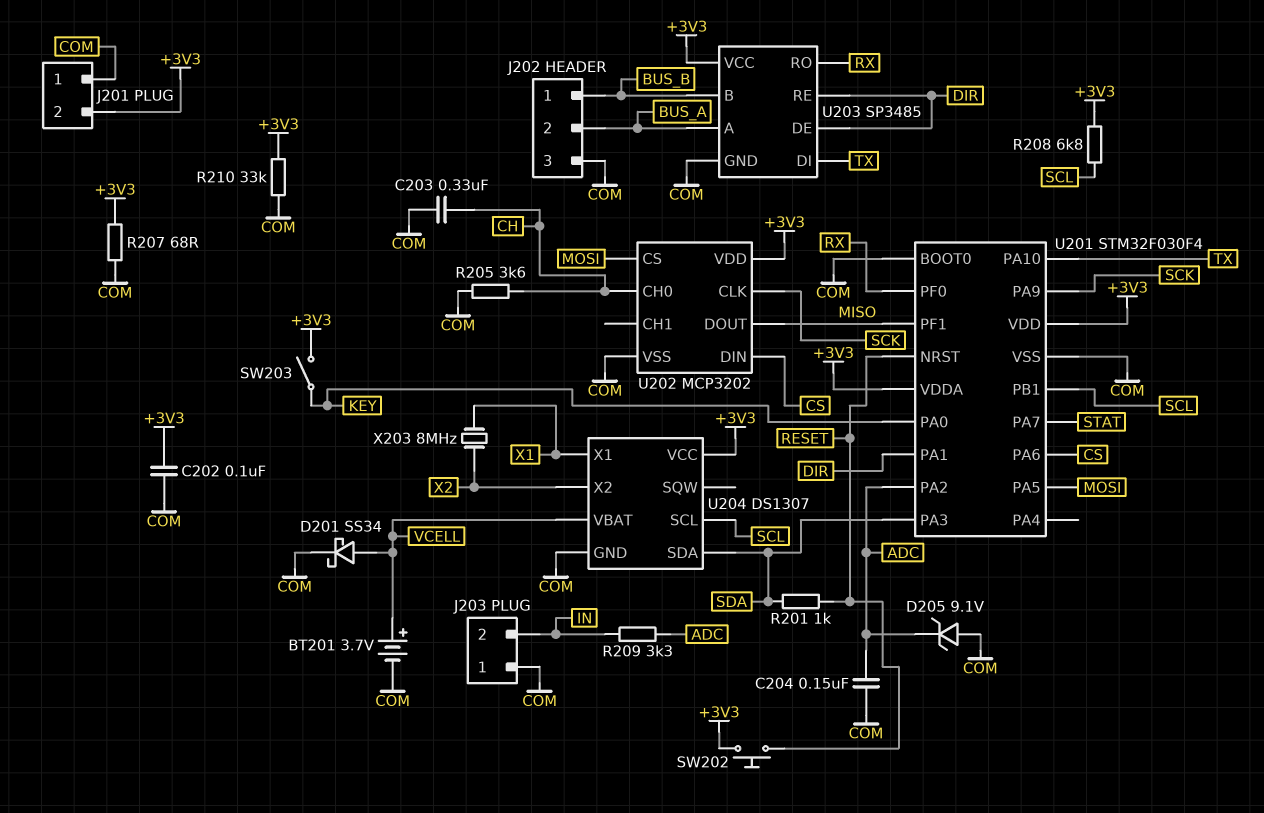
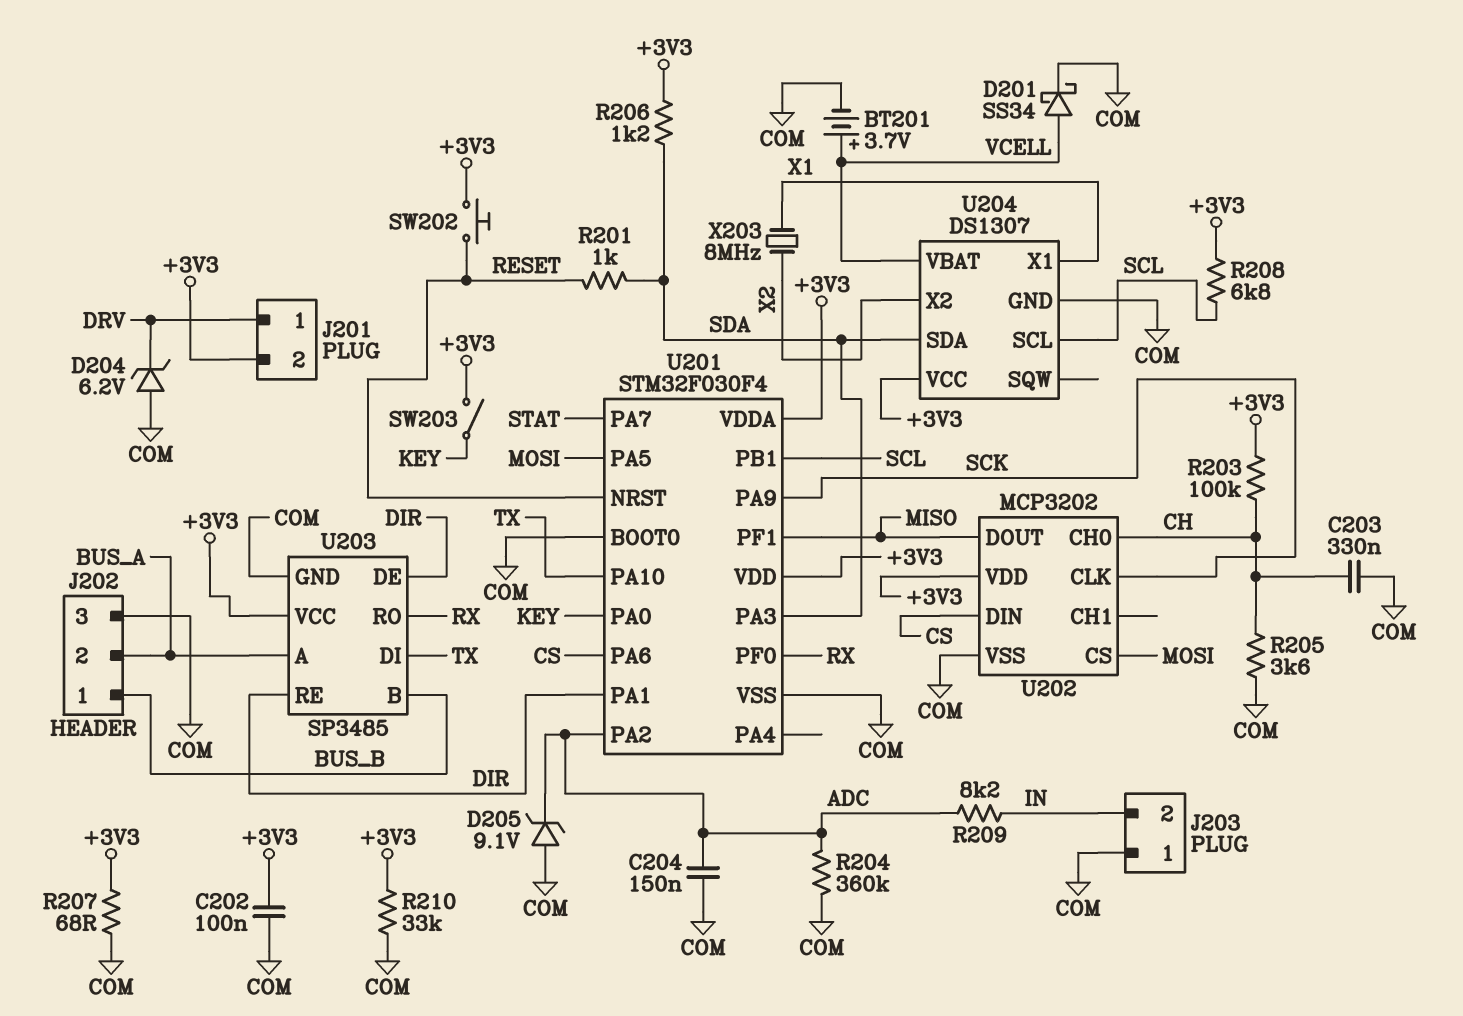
D204: none -> zener 6.2V (A COM, K DRV)
J201 pin 1: COM -> DRV
R203: none -> 100k (+3V3, CH)
R204: none -> 360k (ADC, COM)
R206: none -> 1.2k (+3V3, SDA)
R209: 3.3k (ADC, IN) -> 8.2k (ADC, IN)

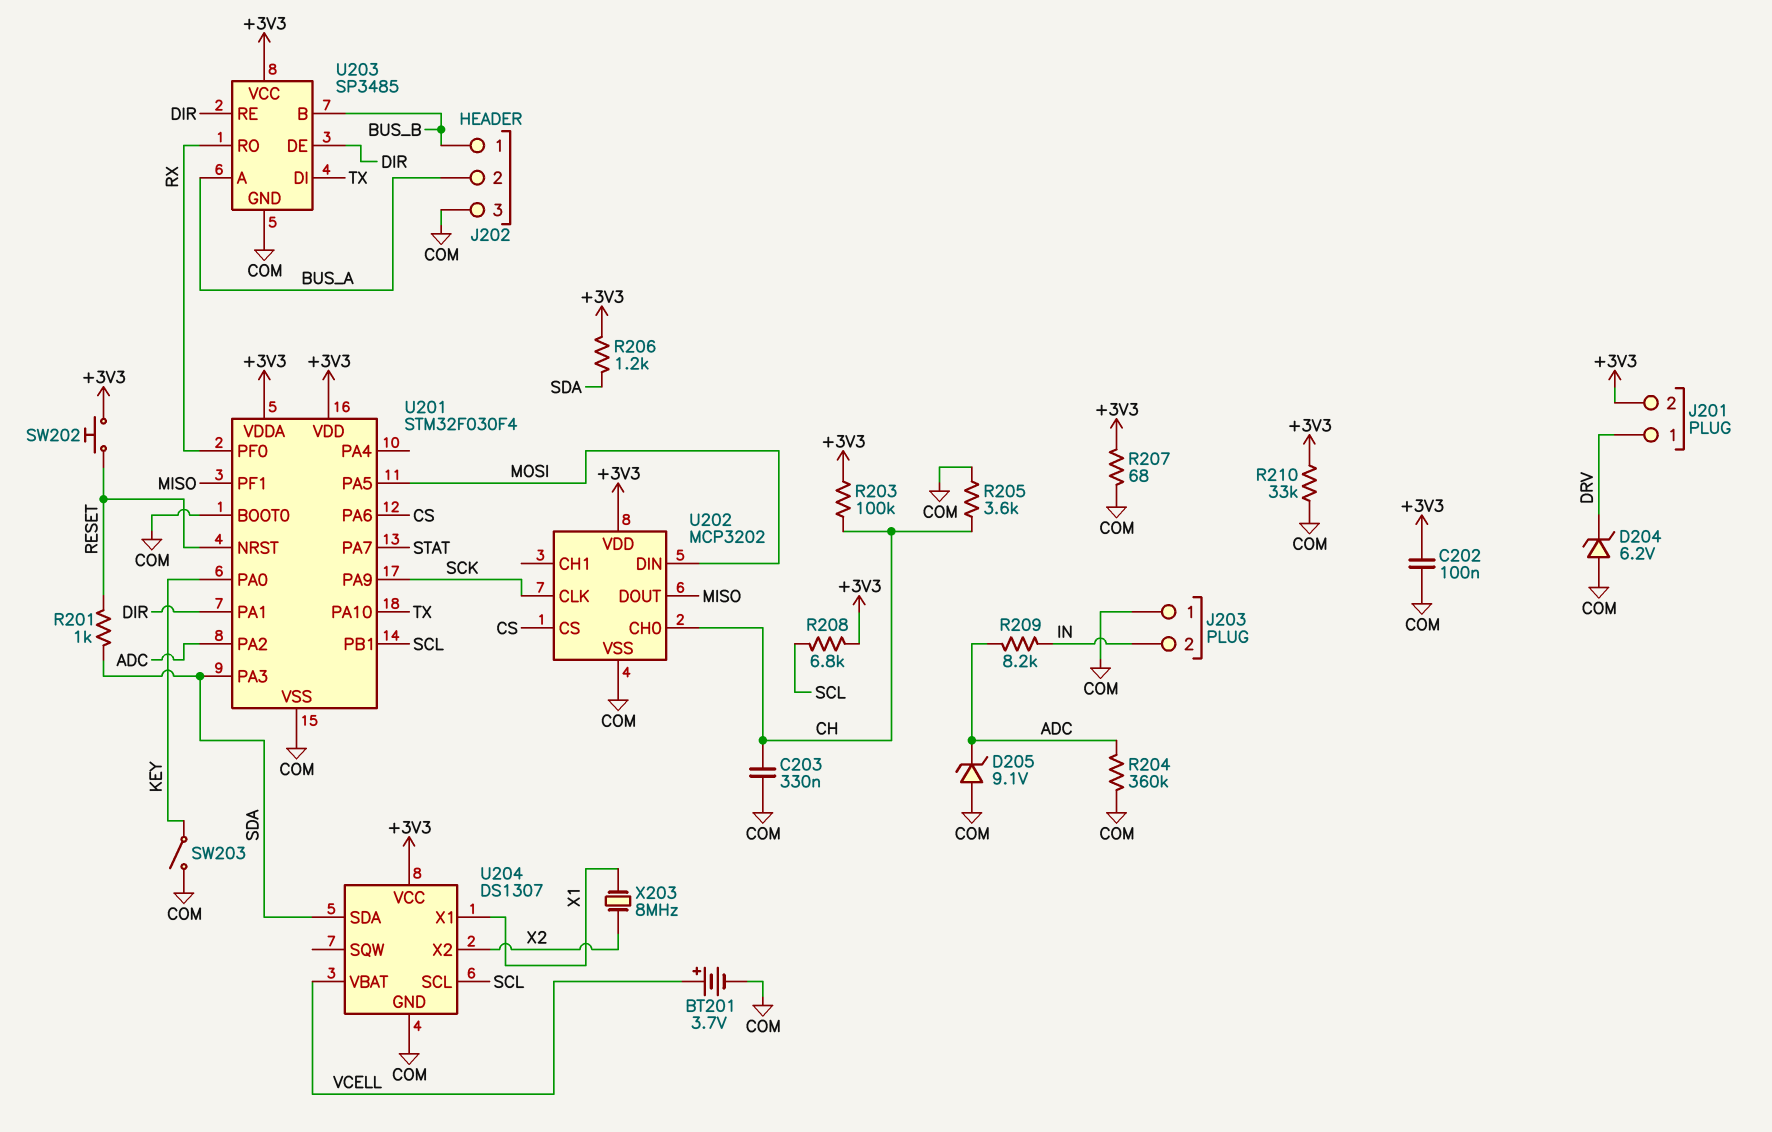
C204: 150nF (ADC, COM) -> none
D201: schottky SS34 (A VCELL, K COM) -> none
SW203: switch (+3V3, KEY) -> switch (COM, KEY)
U202 pin CS: MOSI -> CS
U202 pin DIN: CS -> MOSI

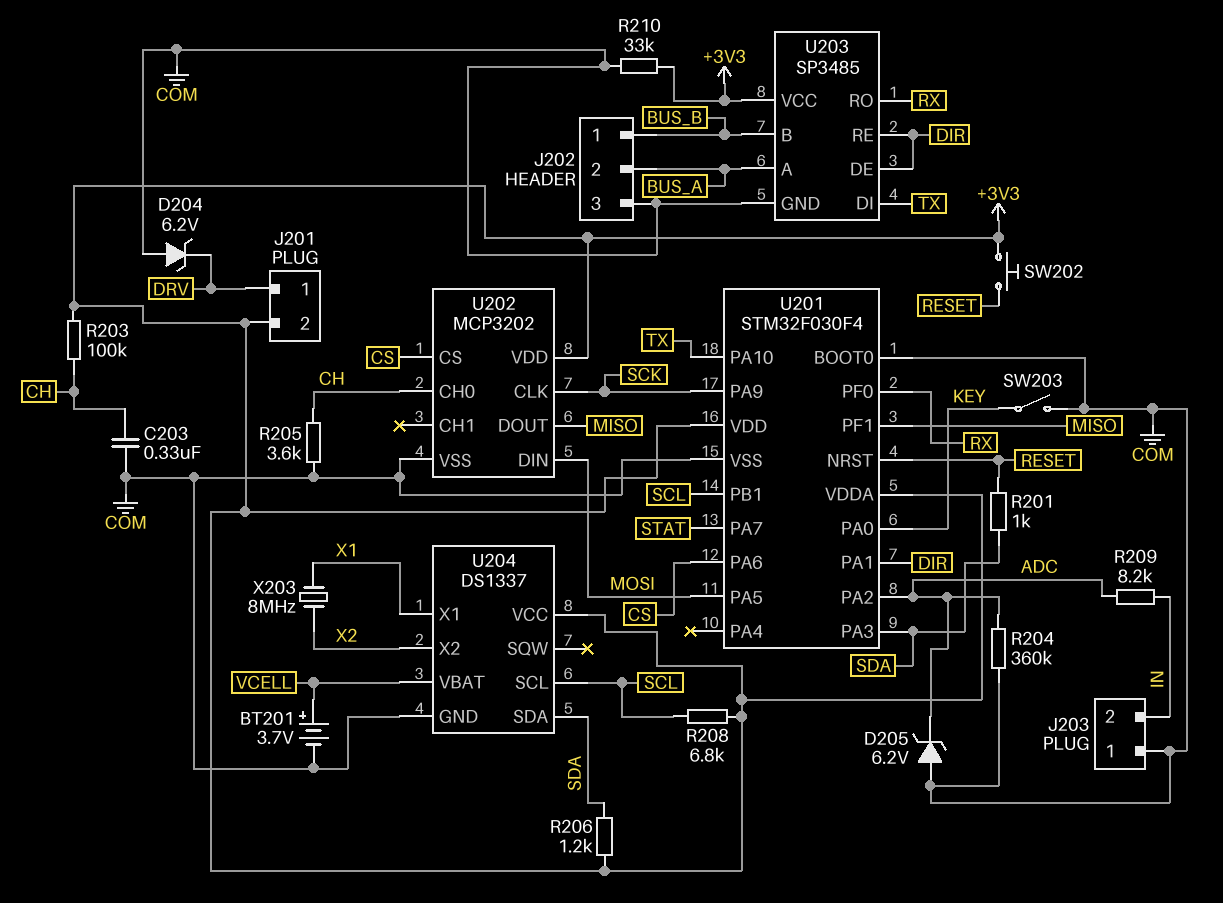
C202: 100nF (+3V3, COM) -> none
D205: zener 9.1V (A COM, K ADC) -> zener 6.2V (A COM, K ADC)
R207: 68 (+3V3, COM) -> none
U204: DS1307 -> DS1337

